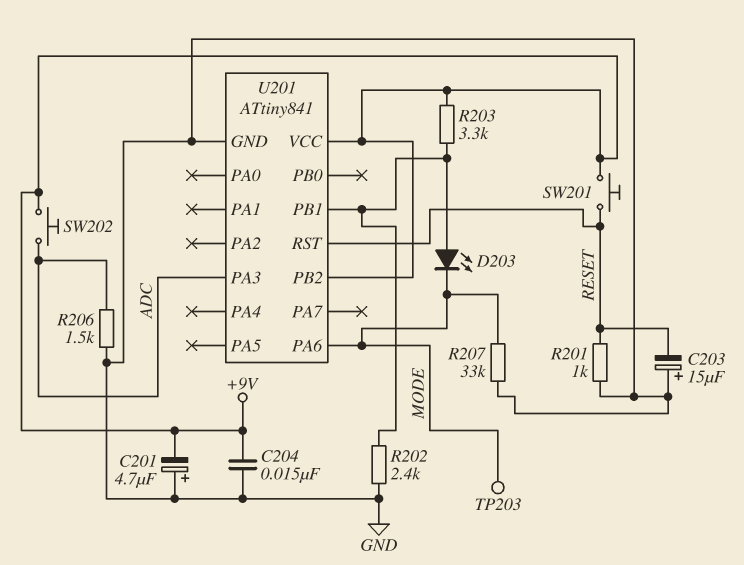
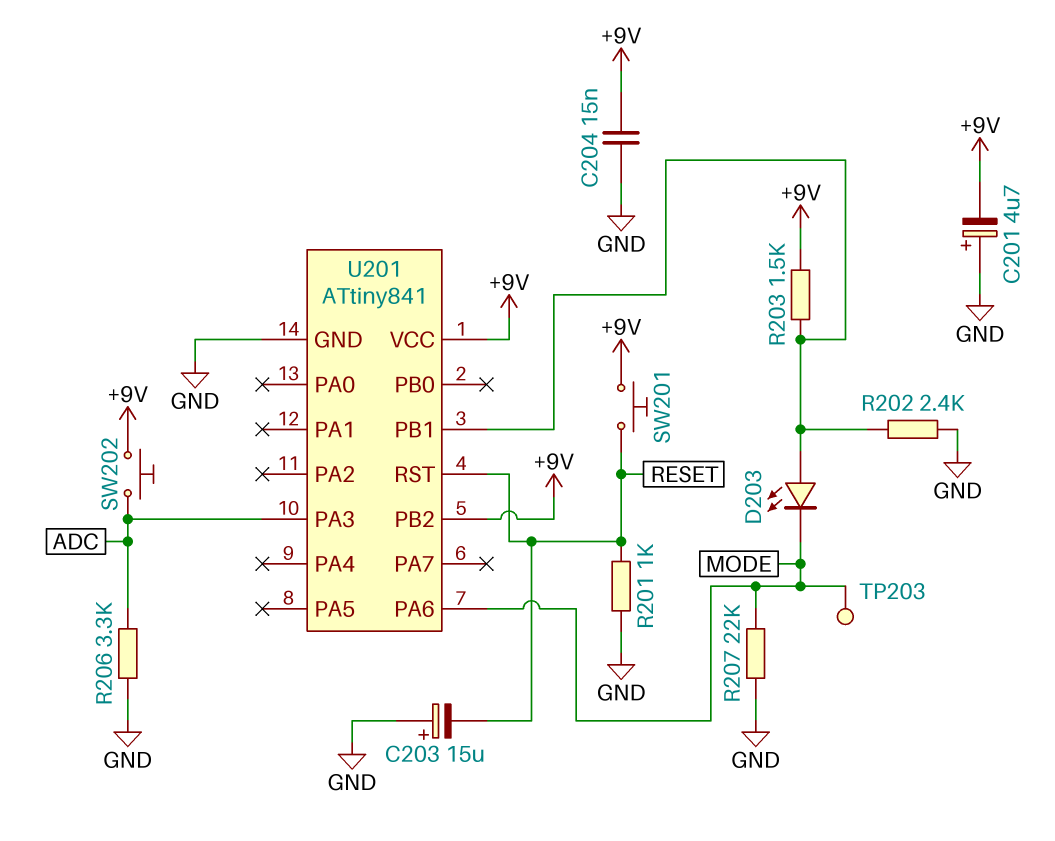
R203: 3.3k (+9V, U201/PB1) -> 1.5k (+9V, U201/PB1)
R206: 1.5k (ADC, GND) -> 3.3k (ADC, GND)
R207: 33k (GND, MODE) -> 22k (GND, MODE)

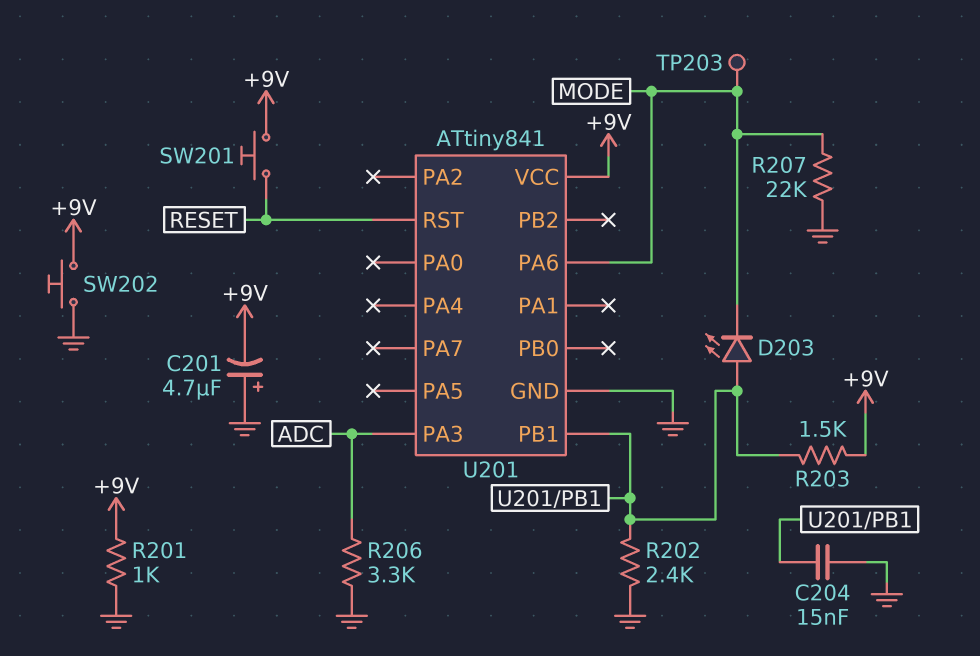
C203: 15uF (plus GND, minus RESET) -> none
C204: 15nF (+9V, GND) -> 15nF (GND, U201/PB1)
R201: 1k (GND, RESET) -> 1k (+9V, GND)
SW202: button (+9V, ADC) -> button (+9V, GND)
U201 pin PB2: +9V -> none

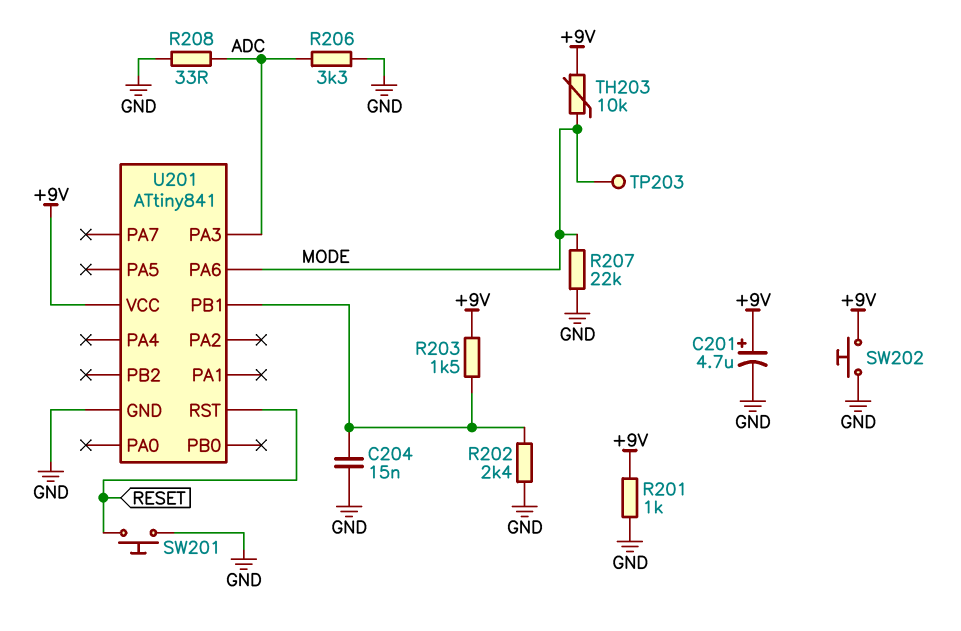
C201: 4.7uF (plus GND, minus +9V) -> 4.7uF (plus +9V, minus GND)
D203: LED (A U201/PB1, K MODE) -> none
R208: none -> 33 (ADC, GND)
SW201: button (+9V, RESET) -> button (GND, RESET)
TH203: none -> 10k (+9V, MODE)

